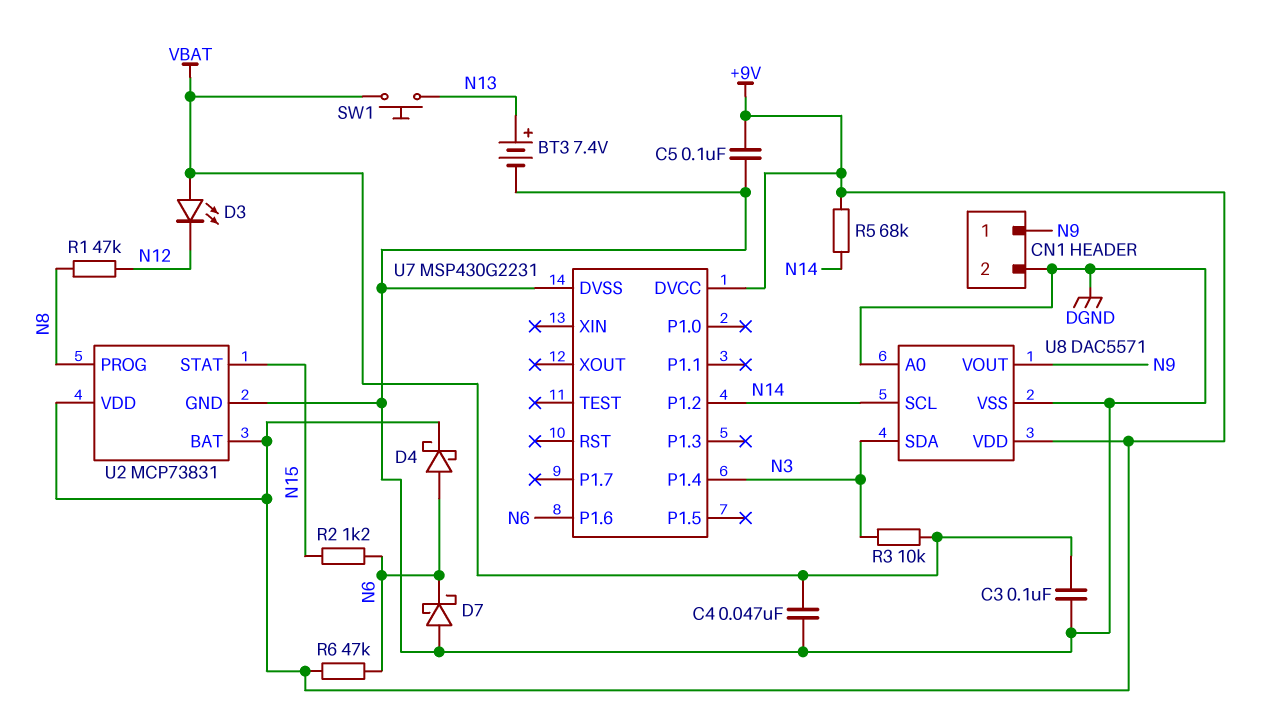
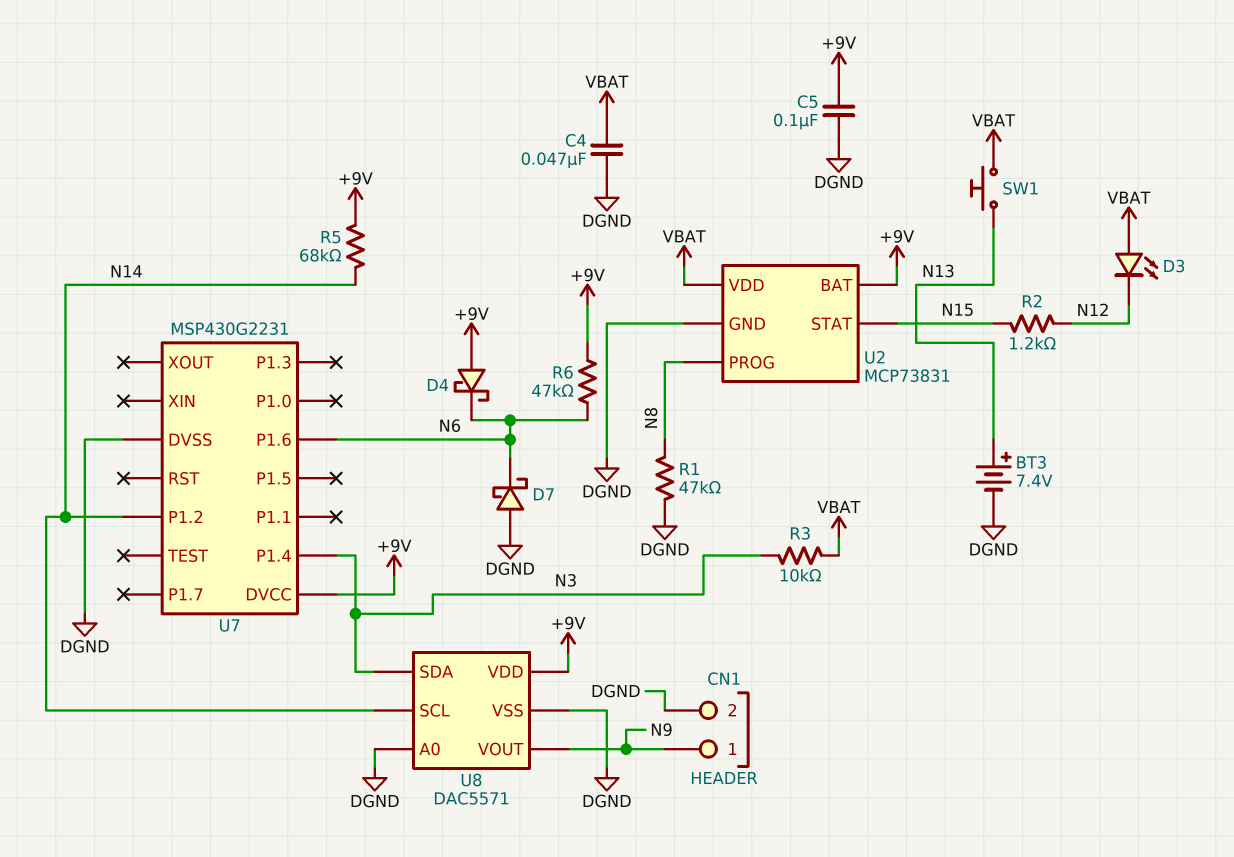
C3: 100nF (DGND, VBAT) -> none
D4: schottky (A N6, K +9V) -> schottky (A +9V, K N6)
R1: 47k (N8, N12) -> 47k (DGND, N8)
R2: 1.2k (N6, N15) -> 1.2k (N12, N15)
U2 pin VDD: +9V -> VBAT

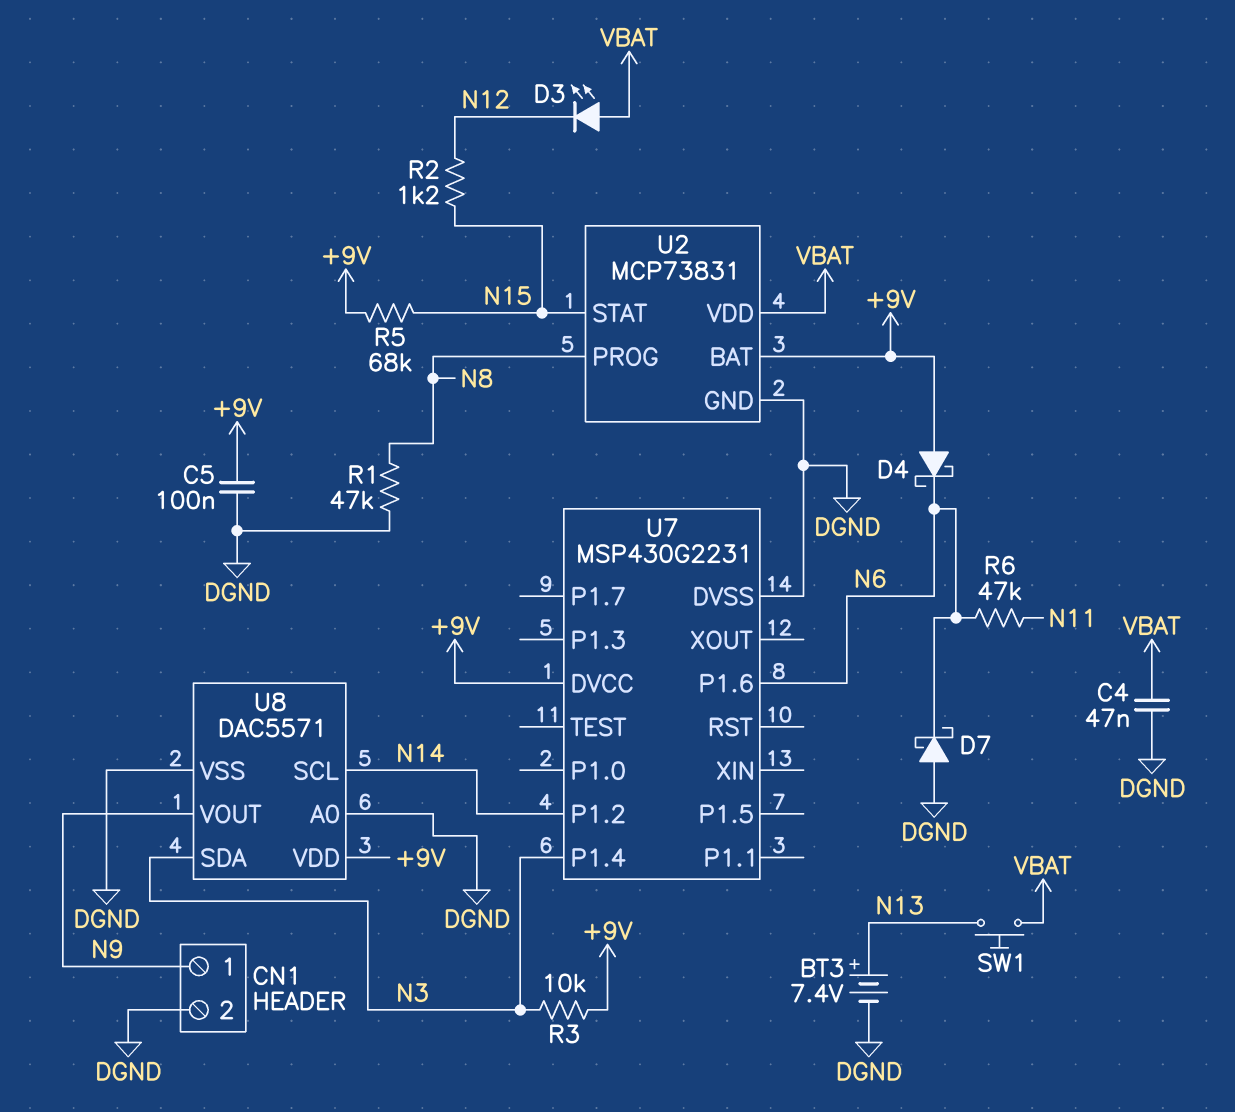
R3: 10k (N3, VBAT) -> 10k (+9V, N3)
R5: 68k (+9V, N14) -> 68k (+9V, N15)
R6: 47k (+9V, N6) -> 47k (N6, N11)

